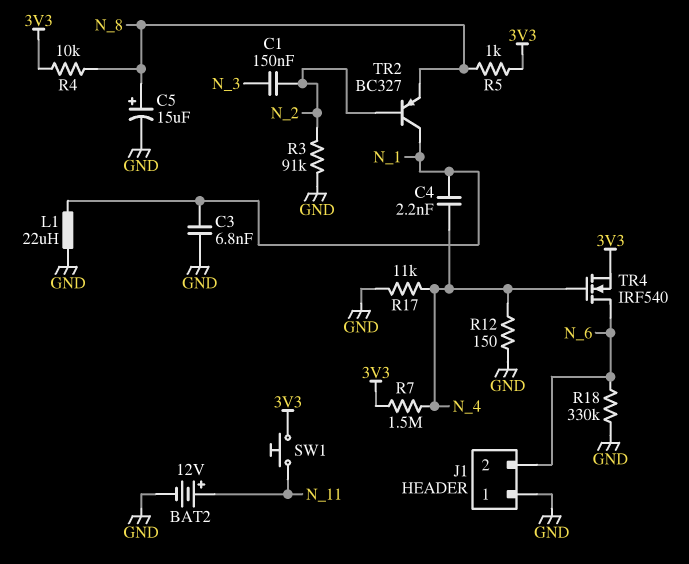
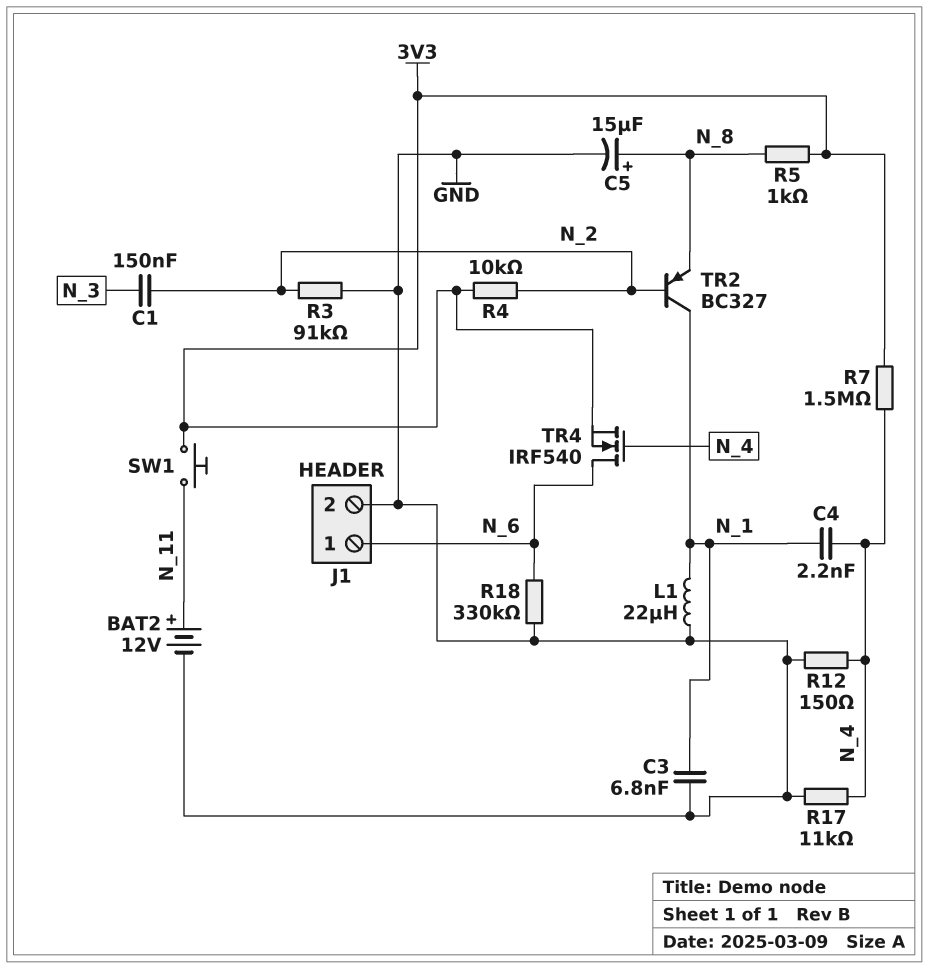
J1 pin 1: GND -> N_6
J1 pin 2: N_6 -> GND
R4: 10k (3V3, N_8) -> 10k (3V3, N_2)

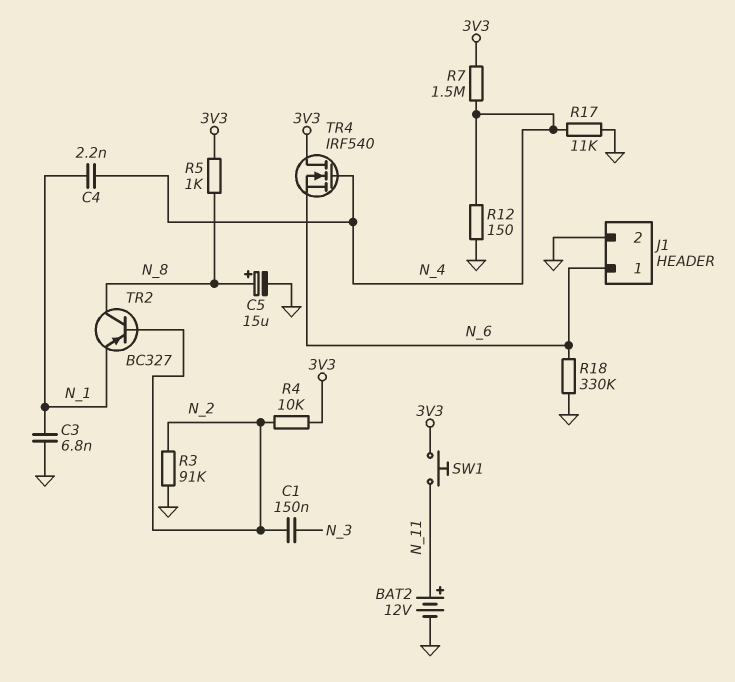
L1: 22uH (GND, N_1) -> none
TR2: PNP BC327 (B N_2, C N_1, E N_8) -> PNP BC327 (B N_2, C N_8, E N_1)
TR4: NMOS IRF540 (G N_4, D N_6, S 3V3) -> NMOS IRF540 (G N_4, D 3V3, S N_6)

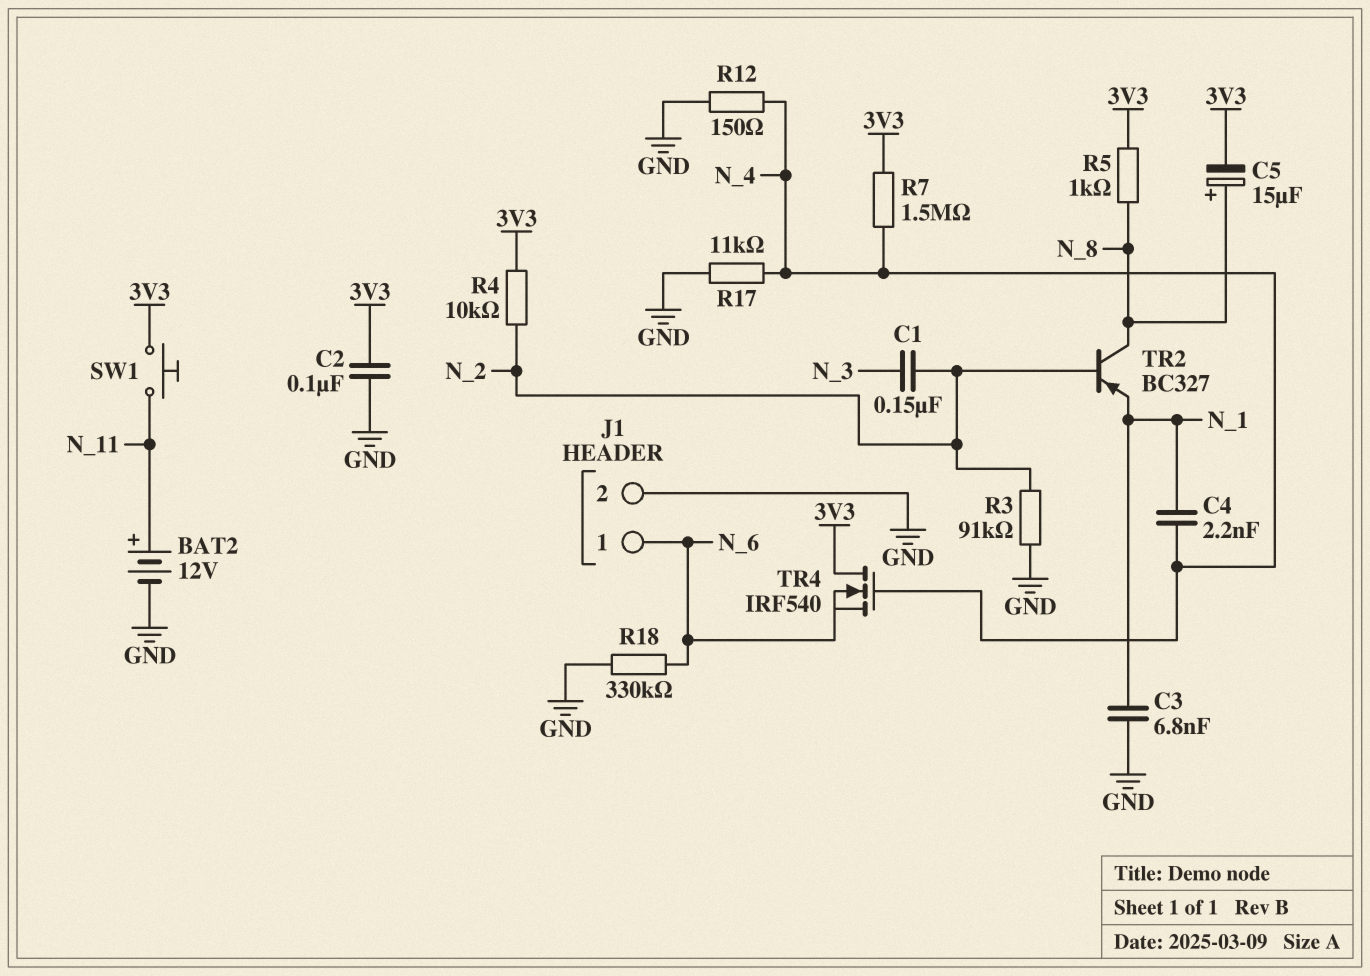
C2: none -> 100nF (3V3, GND)
C5: 15uF (plus N_8, minus GND) -> 15uF (plus N_8, minus 3V3)

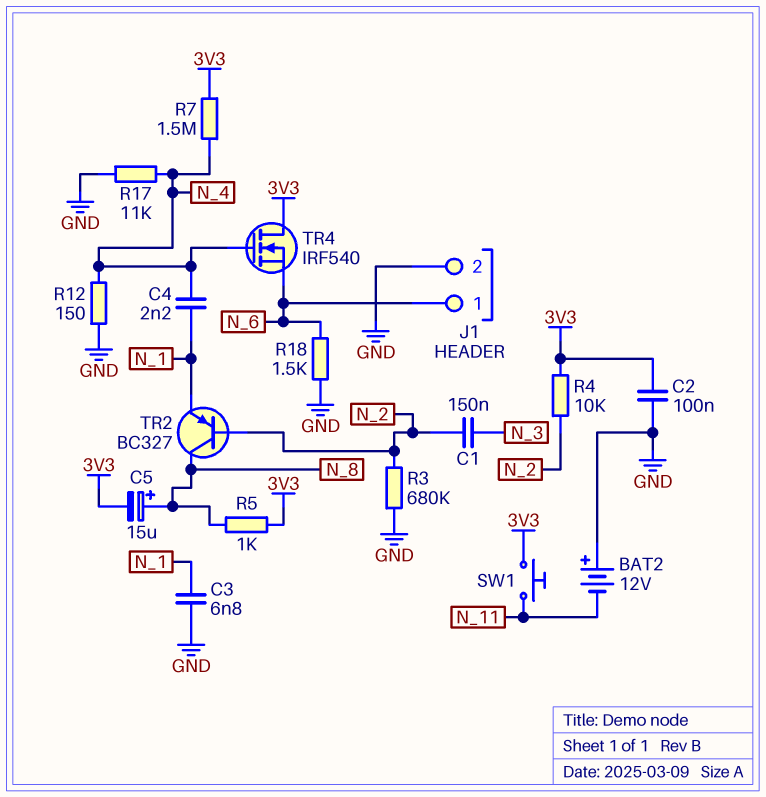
BAT2: 12V (plus N_11, minus GND) -> 12V (plus GND, minus N_11)
R3: 91k (GND, N_2) -> 680k (GND, N_2)
R18: 330k (GND, N_6) -> 1.5k (GND, N_6)

